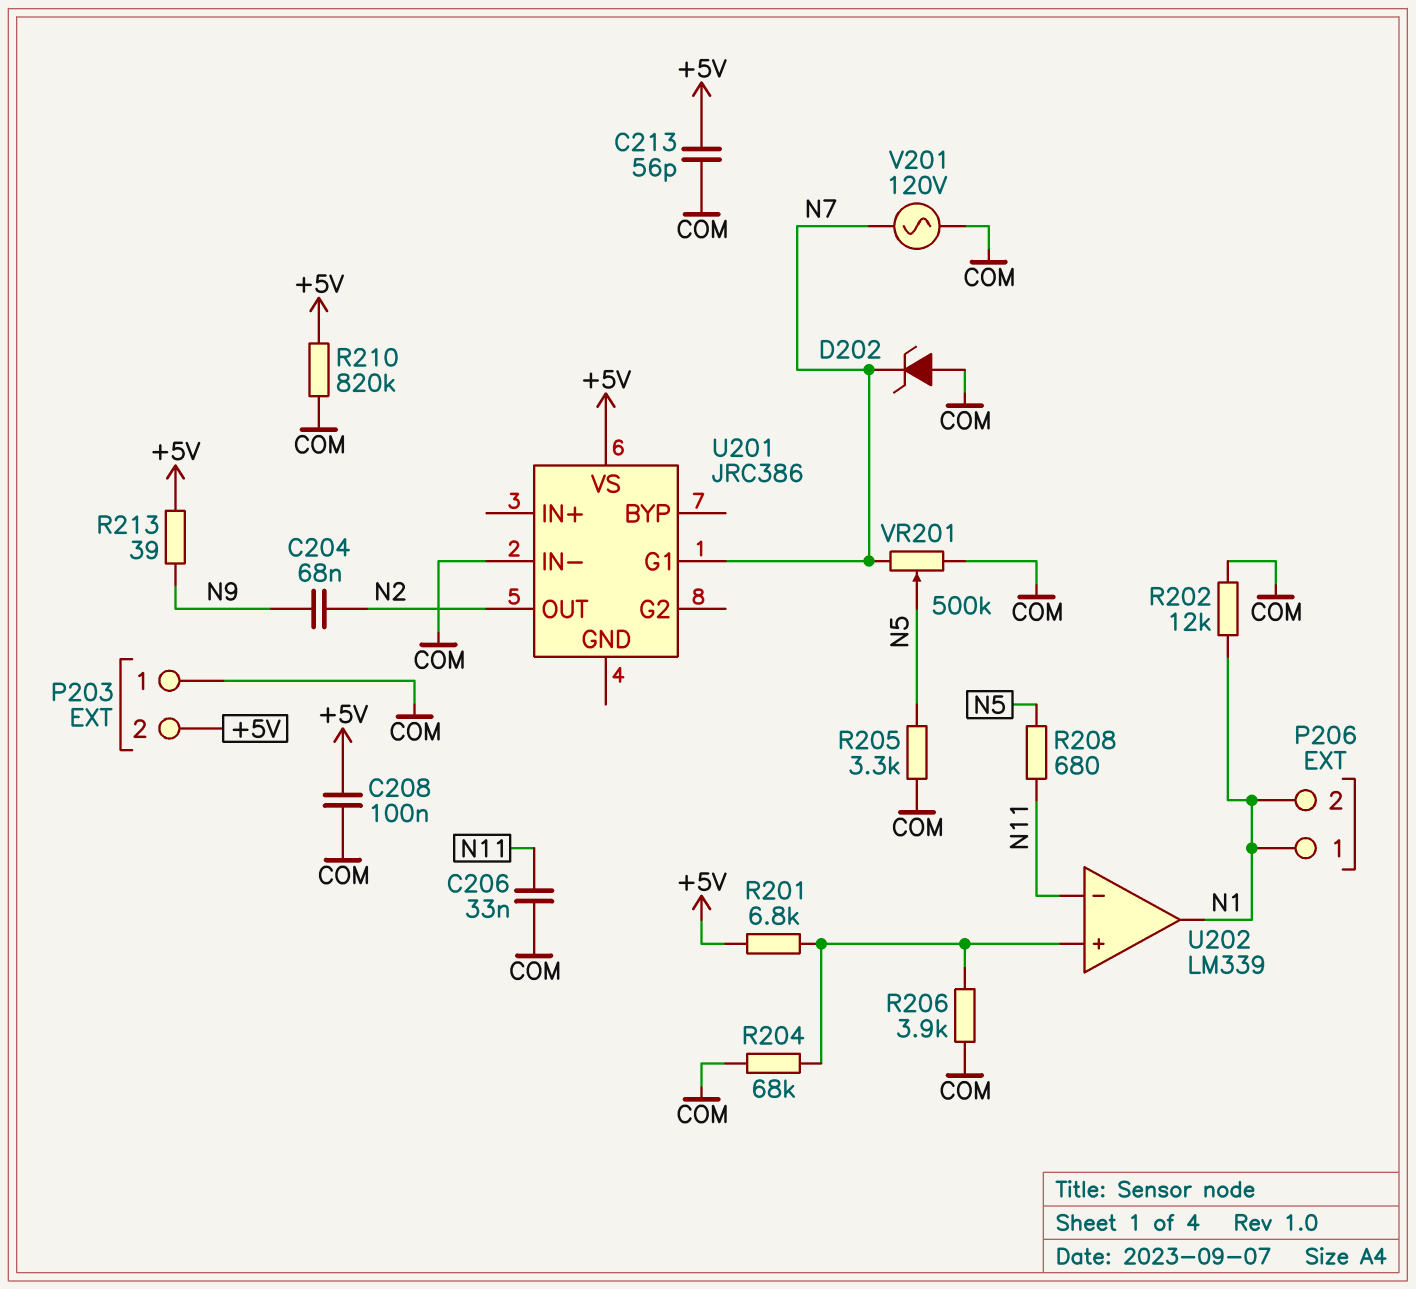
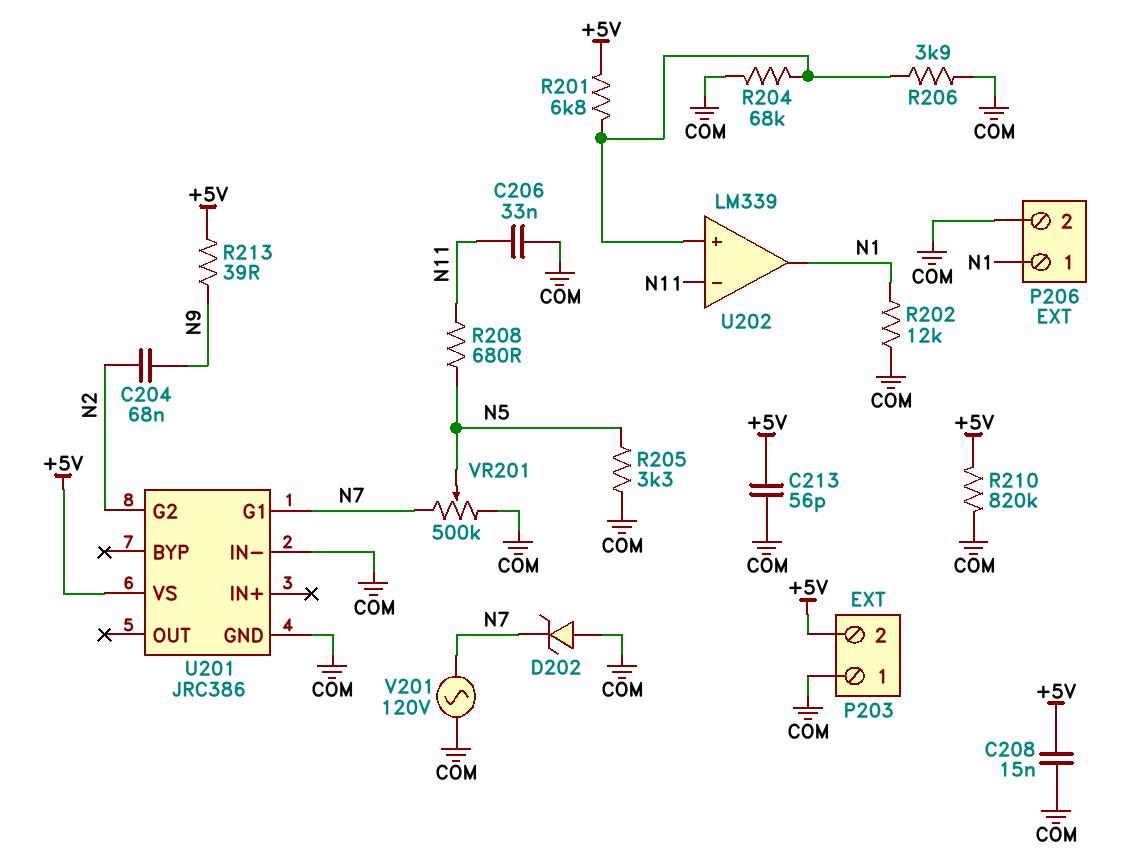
C208: 100nF (+5V, COM) -> 15nF (+5V, COM)
P206 pin 2: N1 -> COM
U201 pin G2: none -> N2
U201 pin GND: none -> COM
U201 pin OUT: N2 -> none

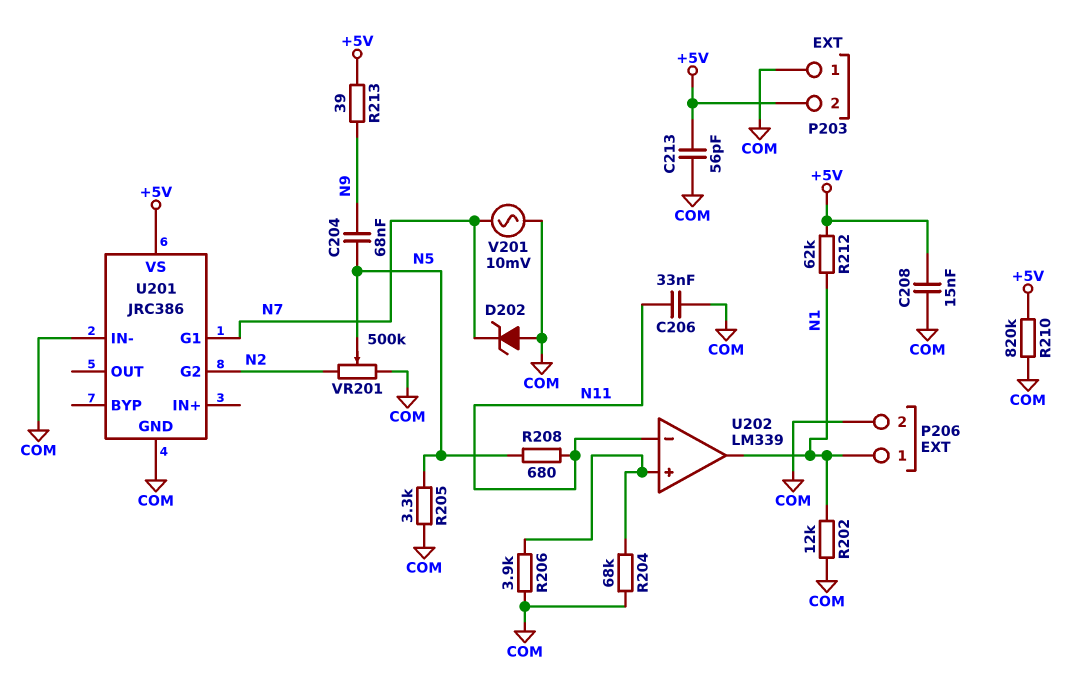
C204: 68nF (N2, N9) -> 68nF (N5, N9)
R201: 6.8k (+5V, U202/in+) -> none
R212: none -> 62k (+5V, N1)
V201: AC 120V (COM, N7) -> AC 10mV (COM, N7)
VR201: 500k (COM, N7, wiper N5) -> 500k (COM, N2, wiper N5)

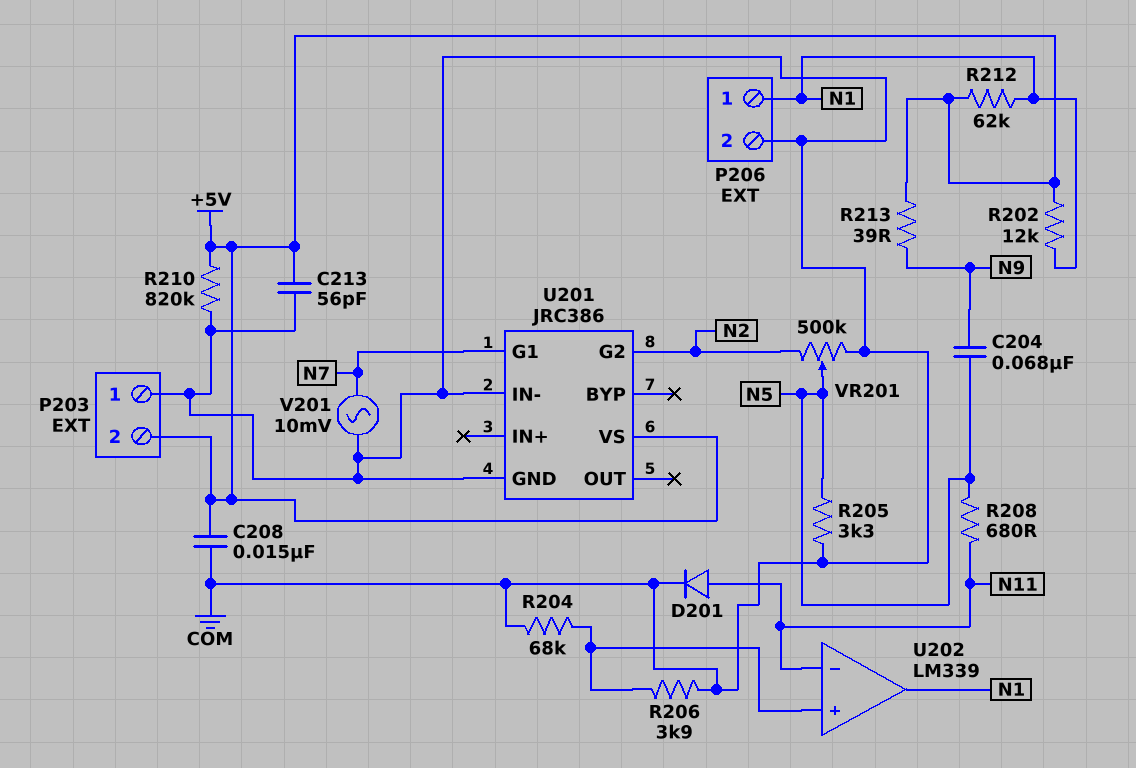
C206: 33nF (COM, N11) -> none
D201: none -> diode (A N11, K COM)
D202: zener (A COM, K N7) -> none
R202: 12k (COM, N1) -> 12k (+5V, N1)

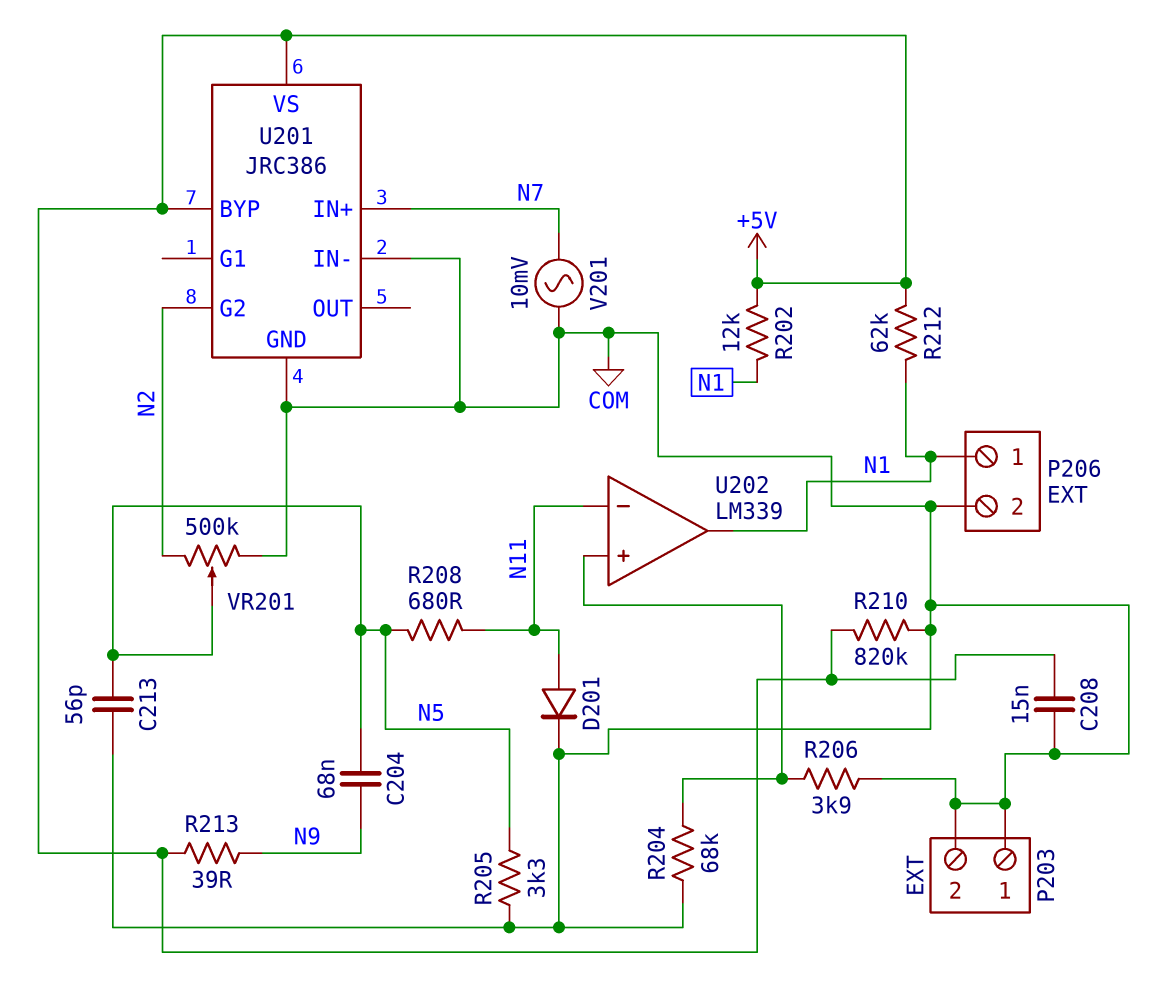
C213: 56pF (+5V, COM) -> 56pF (COM, N5)
P203 pin 2: +5V -> COM
U201 pin BYP: none -> +5V
U201 pin G1: N7 -> none
U201 pin IN+: none -> N7

